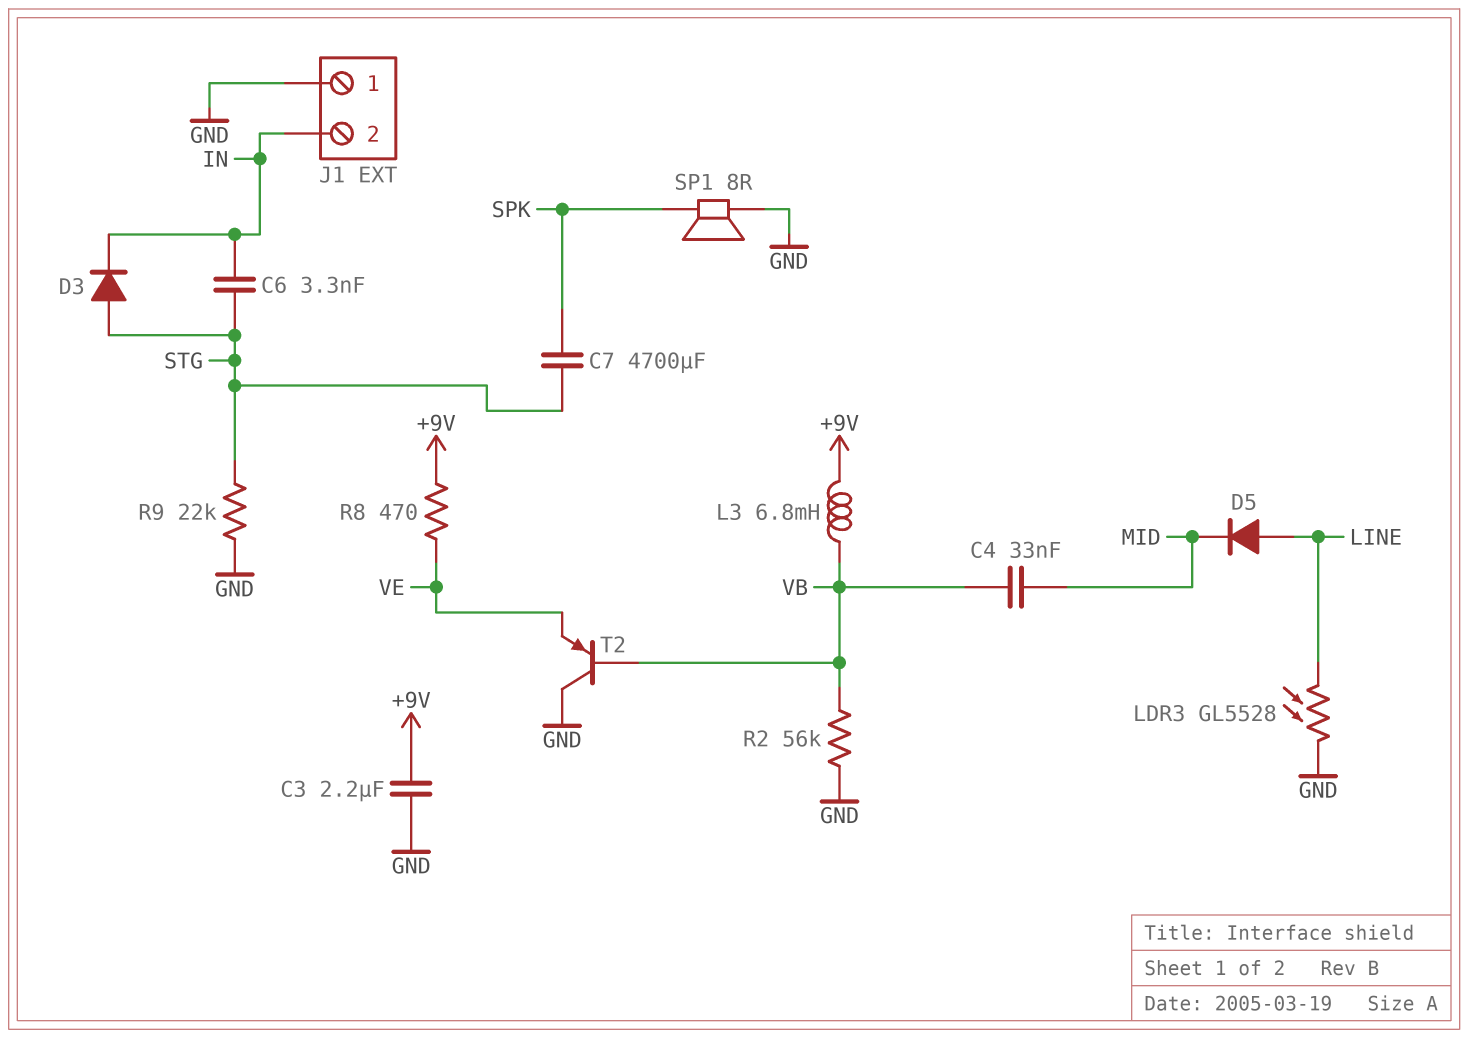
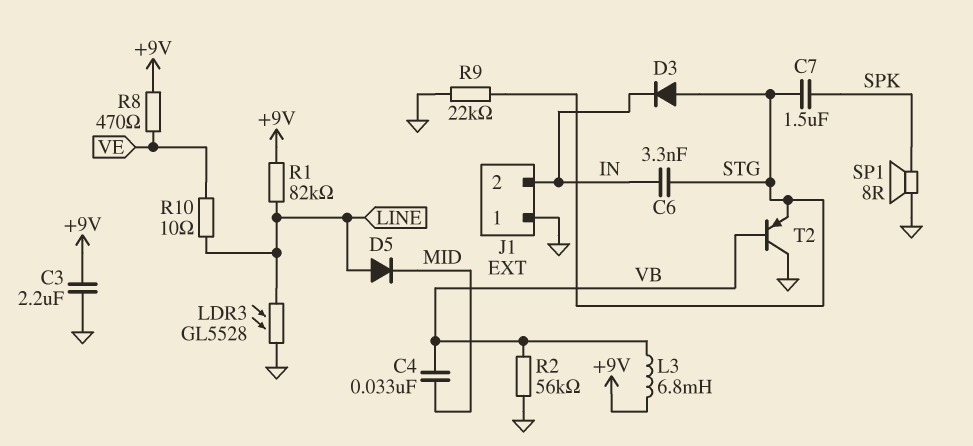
C7: 4700uF (SPK, STG) -> 1.5uF (SPK, STG)
R1: none -> 82k (+9V, LINE)
R10: none -> 10 (LINE, VE)
T2: PNP (B VB, C GND, E VE) -> PNP (B VB, C GND, E STG)

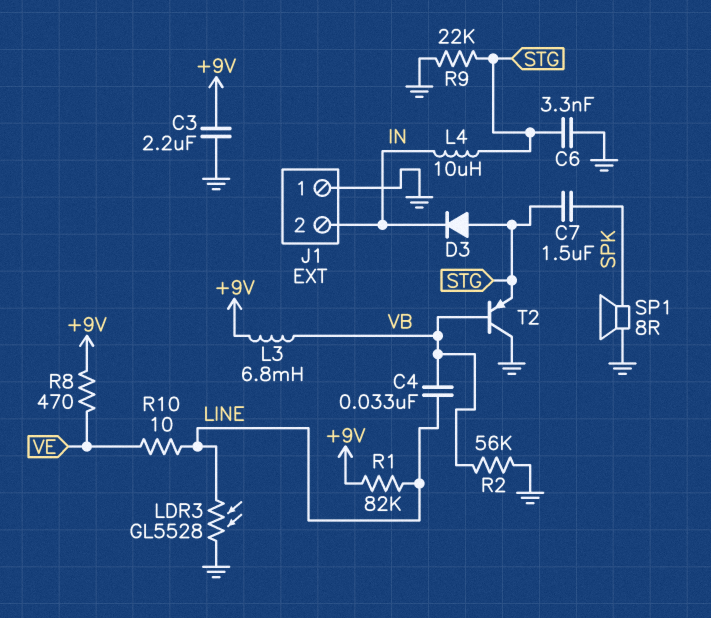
C4: 33nF (MID, VB) -> 33nF (LINE, VB)
C6: 3.3nF (IN, STG) -> 3.3nF (GND, STG)
D5: diode (A LINE, K MID) -> none
L4: none -> 10uH (IN, STG)

